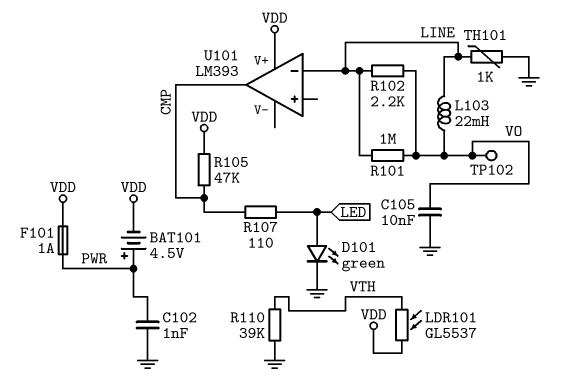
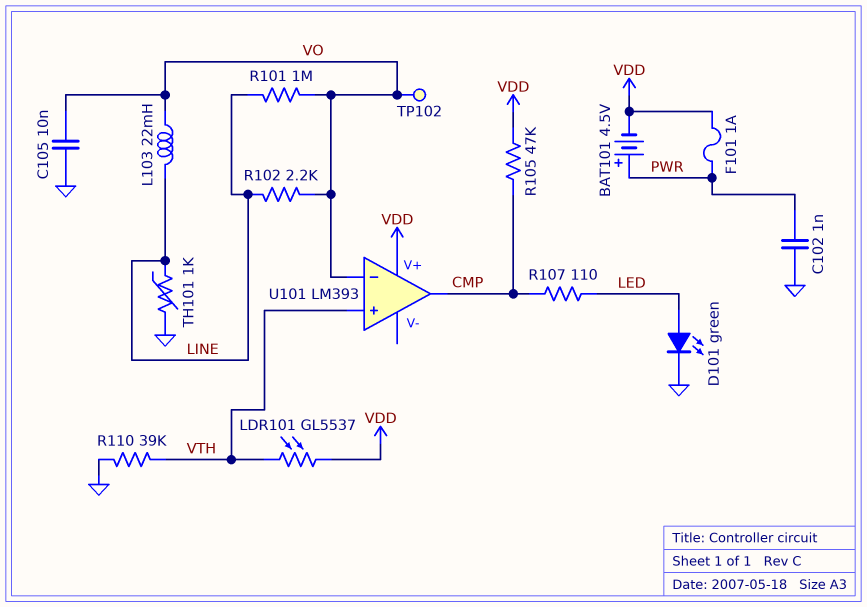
U101 pin in+: none -> VTH
U101 pin in-: LINE -> VO

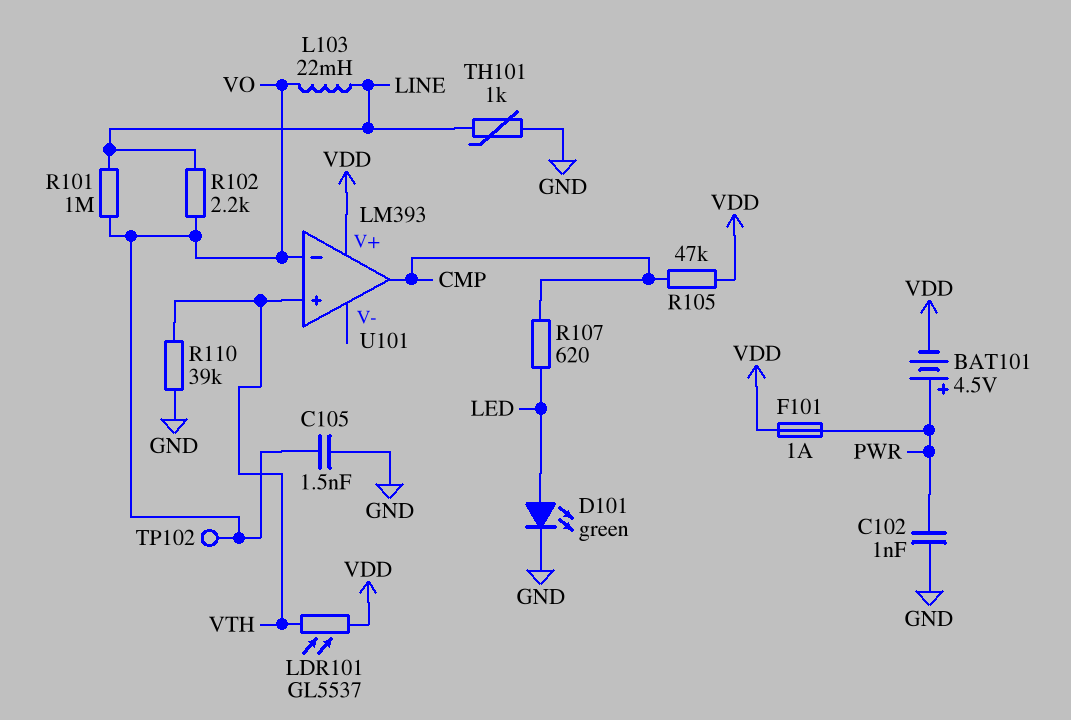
C105: 10nF (GND, VO) -> 1.5nF (GND, VO)
R107: 110 (CMP, LED) -> 620 (CMP, LED)

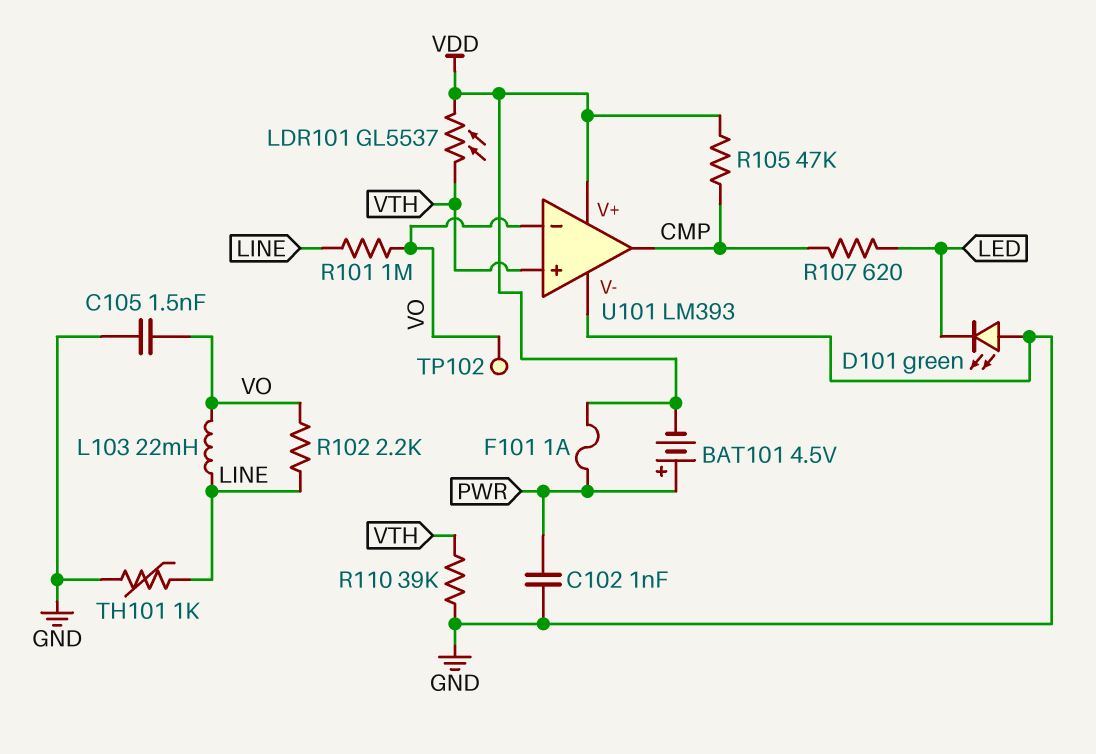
D101: LED green (A LED, K GND) -> LED green (A GND, K LED)
U101 pin V-: none -> GND

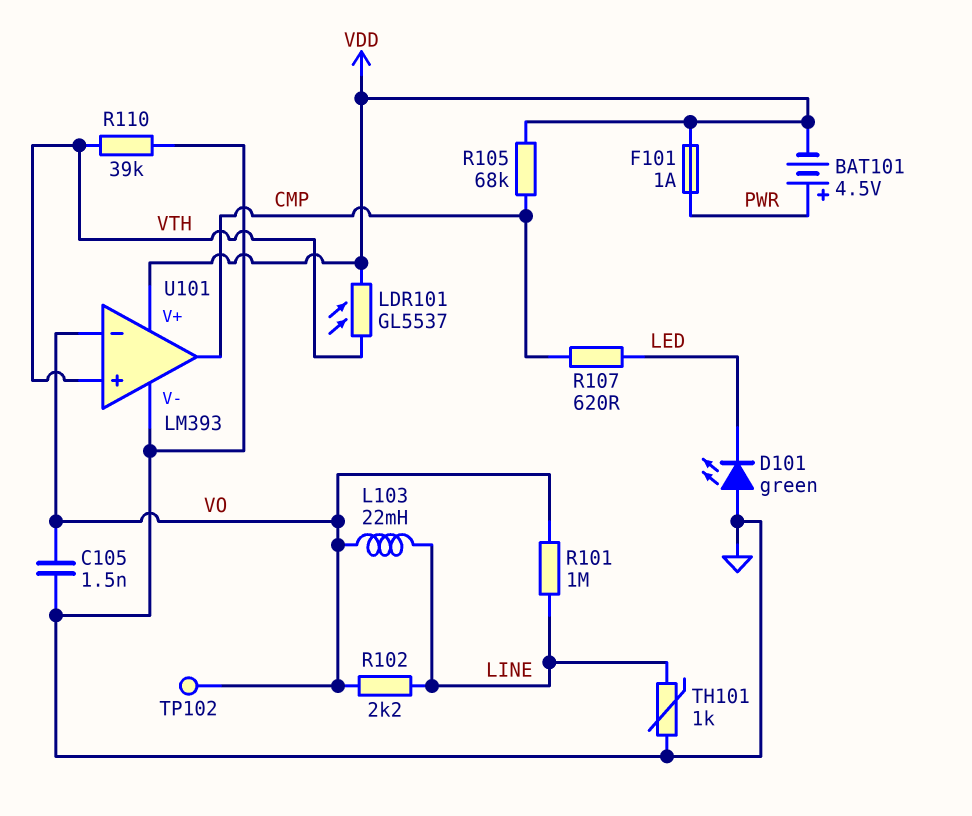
C102: 1nF (GND, PWR) -> none
R105: 47k (CMP, VDD) -> 68k (CMP, VDD)

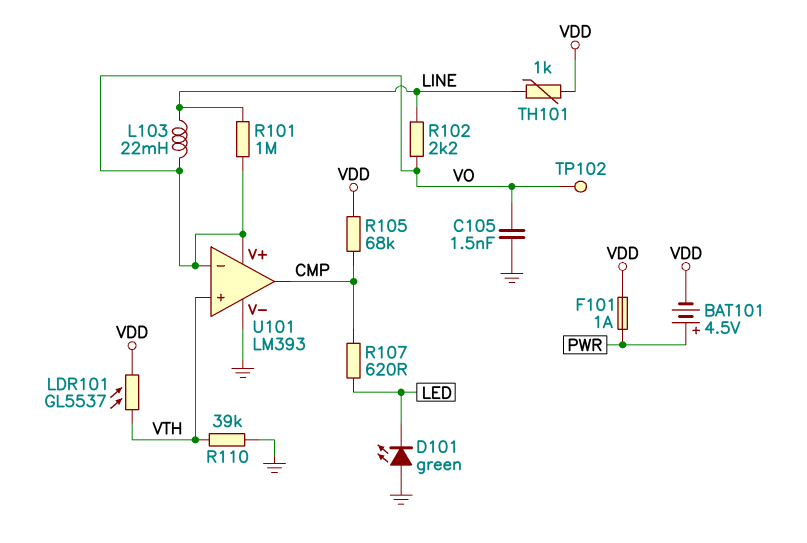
TH101: 1k (GND, LINE) -> 1k (LINE, VDD)
U101 pin V+: VDD -> VO

